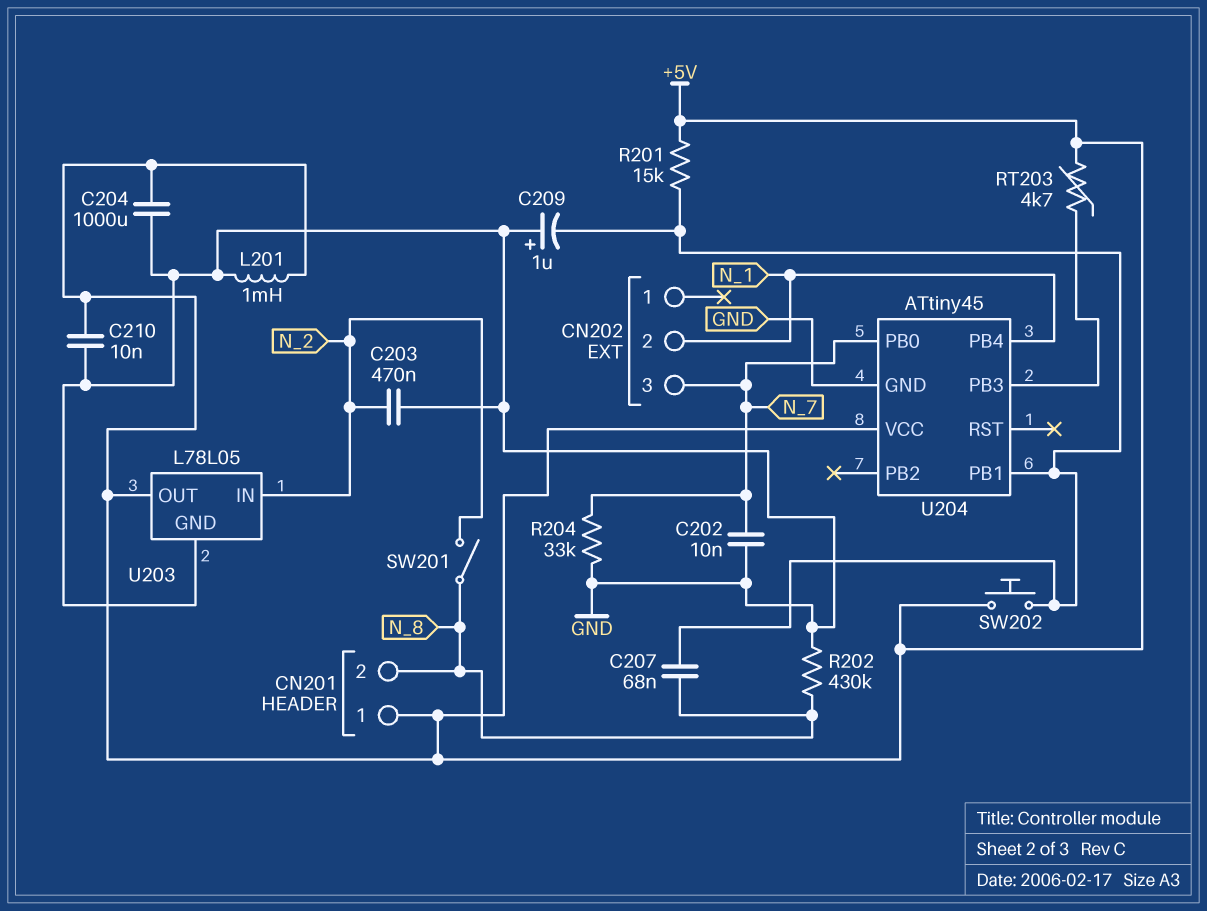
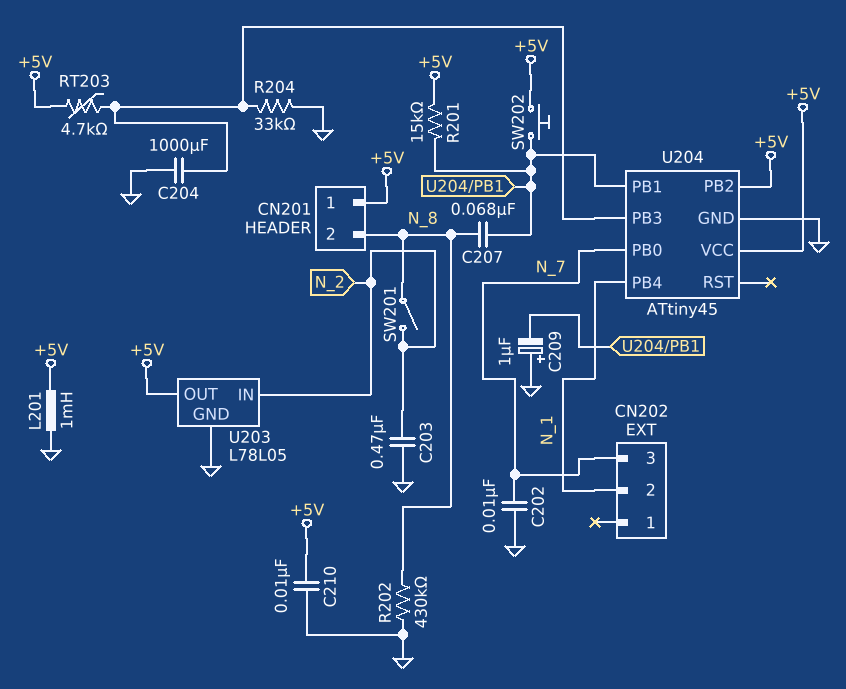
C204: 1000uF (+5V, GND) -> 1000uF (GND, U204/PB3)
R204: 33k (GND, N_7) -> 33k (GND, U204/PB3)
U204 pin PB2: none -> +5V

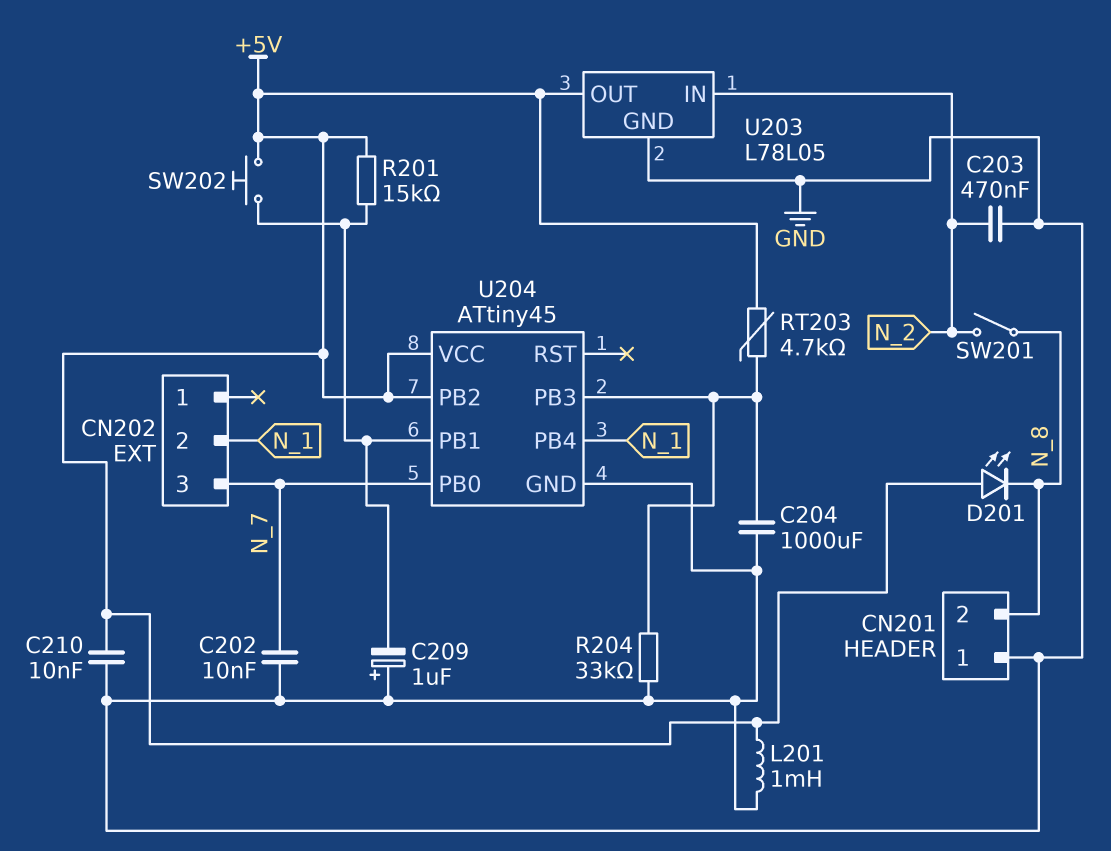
C207: 68nF (N_8, U204/PB1) -> none
CN201 pin 1: +5V -> GND
D201: none -> LED (A +5V, K N_8)
R202: 430k (GND, N_8) -> none

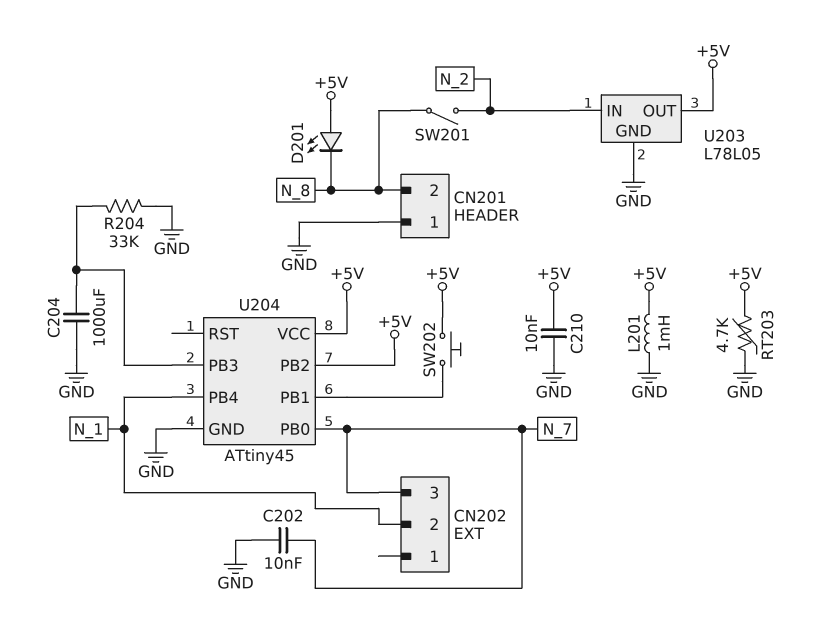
C203: 470nF (GND, N_2) -> none
C209: 1uF (plus GND, minus U204/PB1) -> none
R201: 15k (+5V, U204/PB1) -> none
RT203: 4.7k (+5V, U204/PB3) -> 4.7k (+5V, GND)

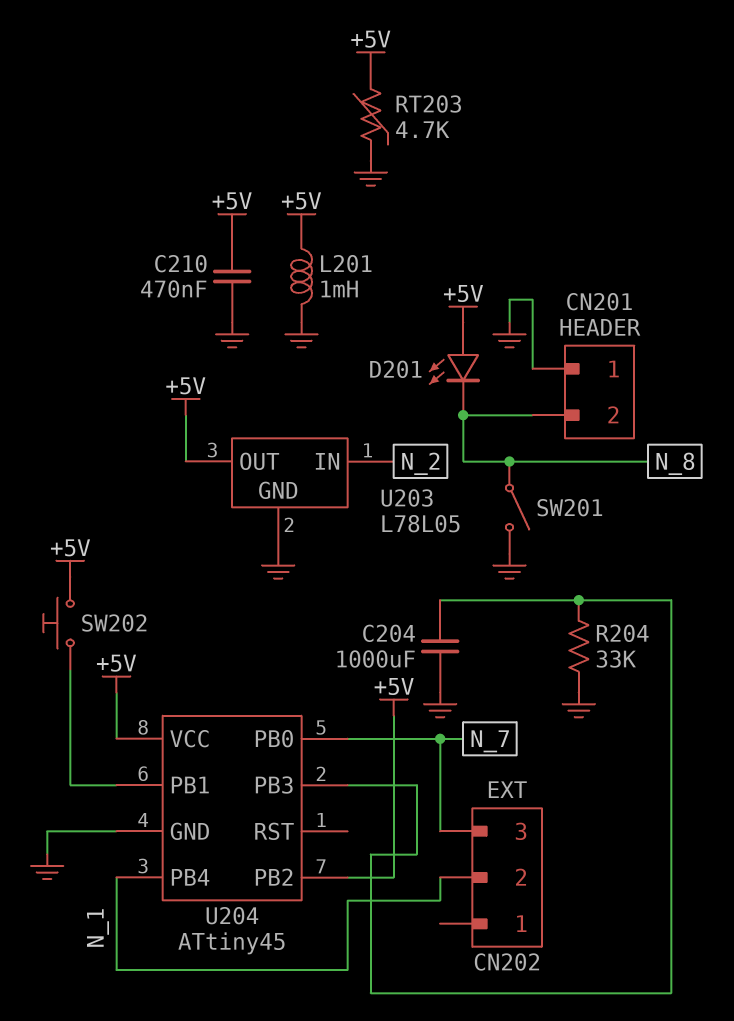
C202: 10nF (GND, N_7) -> none
C210: 10nF (+5V, GND) -> 470nF (+5V, GND)
SW201: switch (N_2, N_8) -> switch (GND, N_8)

